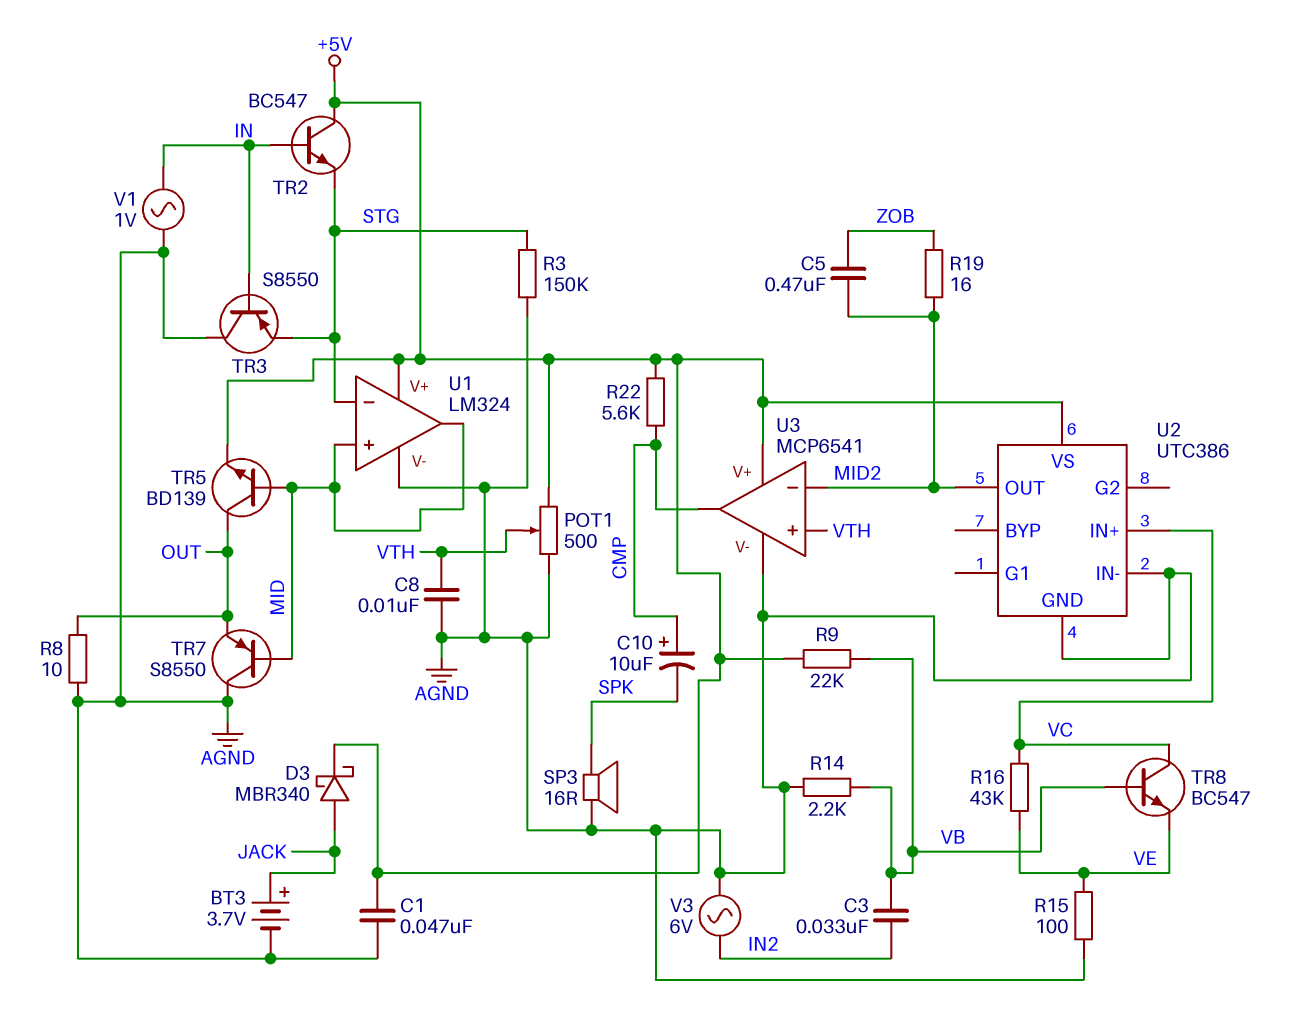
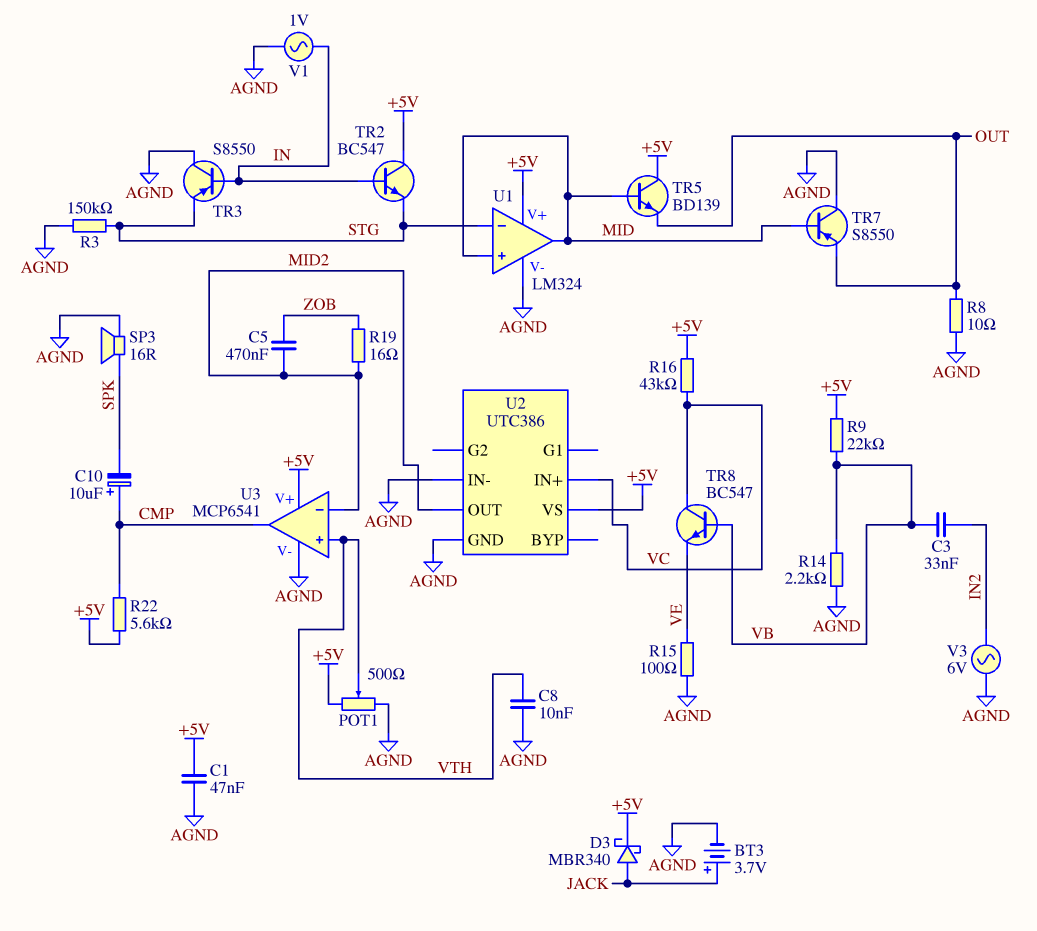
R16: 43k (VC, VE) -> 43k (+5V, VC)
TR5: NPN BD139 (B MID, C OUT, E +5V) -> NPN BD139 (B MID, C +5V, E OUT)

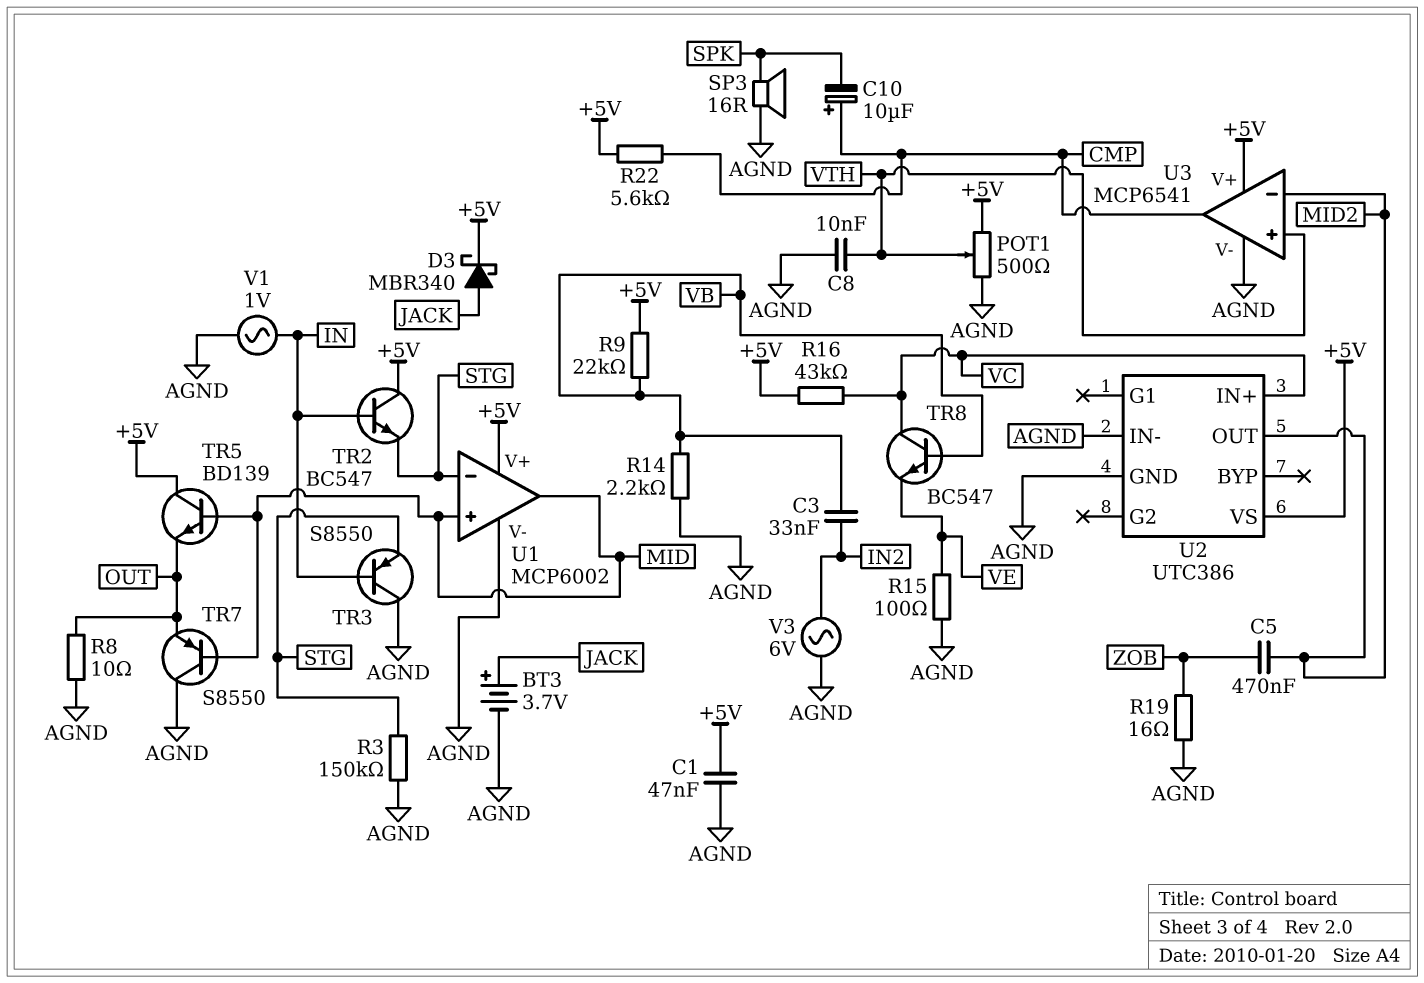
R19: 16 (MID2, ZOB) -> 16 (AGND, ZOB)
U1: LM324 -> MCP6002

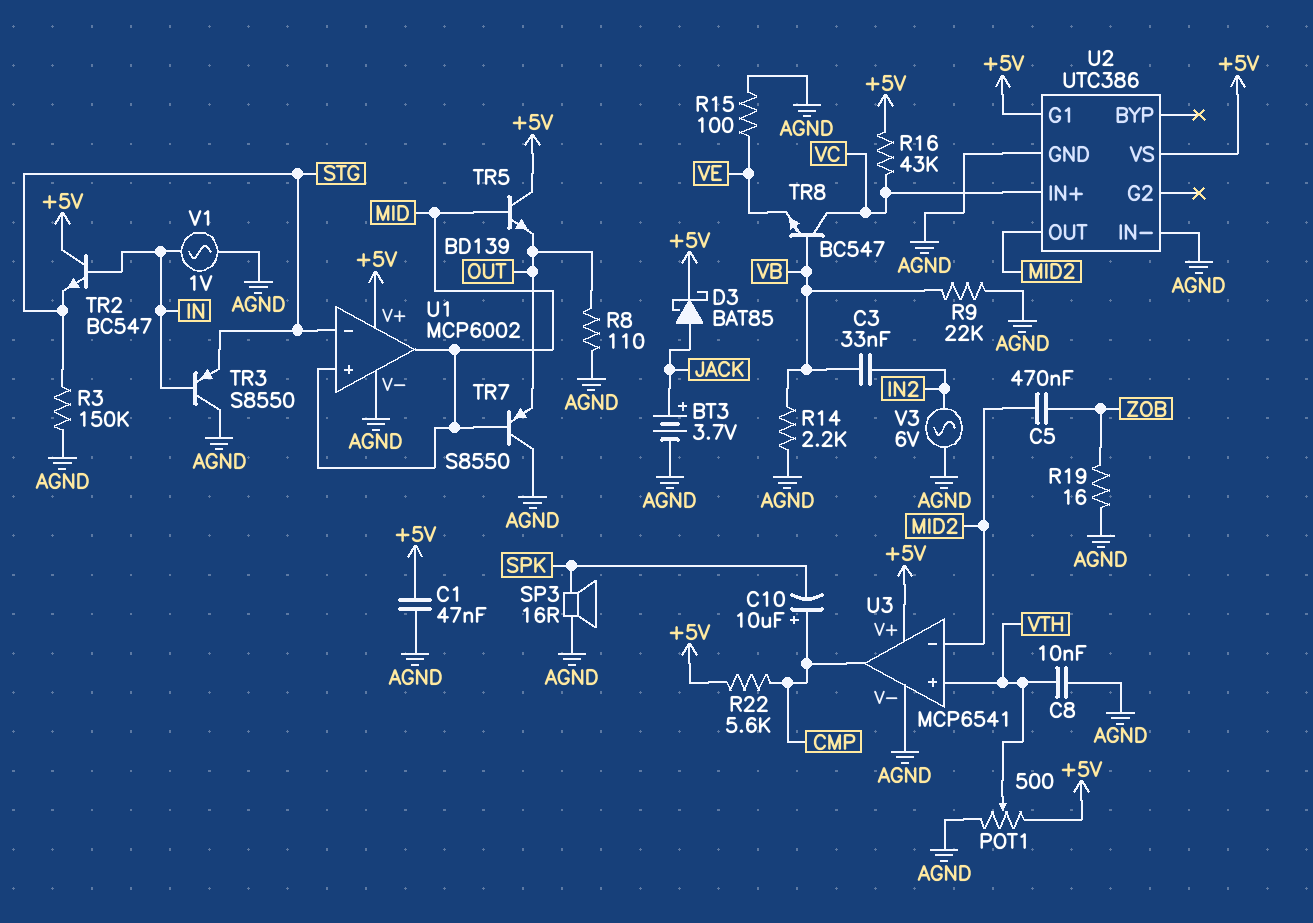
D3: schottky MBR340 (A JACK, K +5V) -> schottky BAT85 (A JACK, K +5V)
R8: 10 (AGND, OUT) -> 110 (AGND, OUT)
R9: 22k (+5V, VB) -> 22k (AGND, VB)
U2 pin G1: none -> +5V

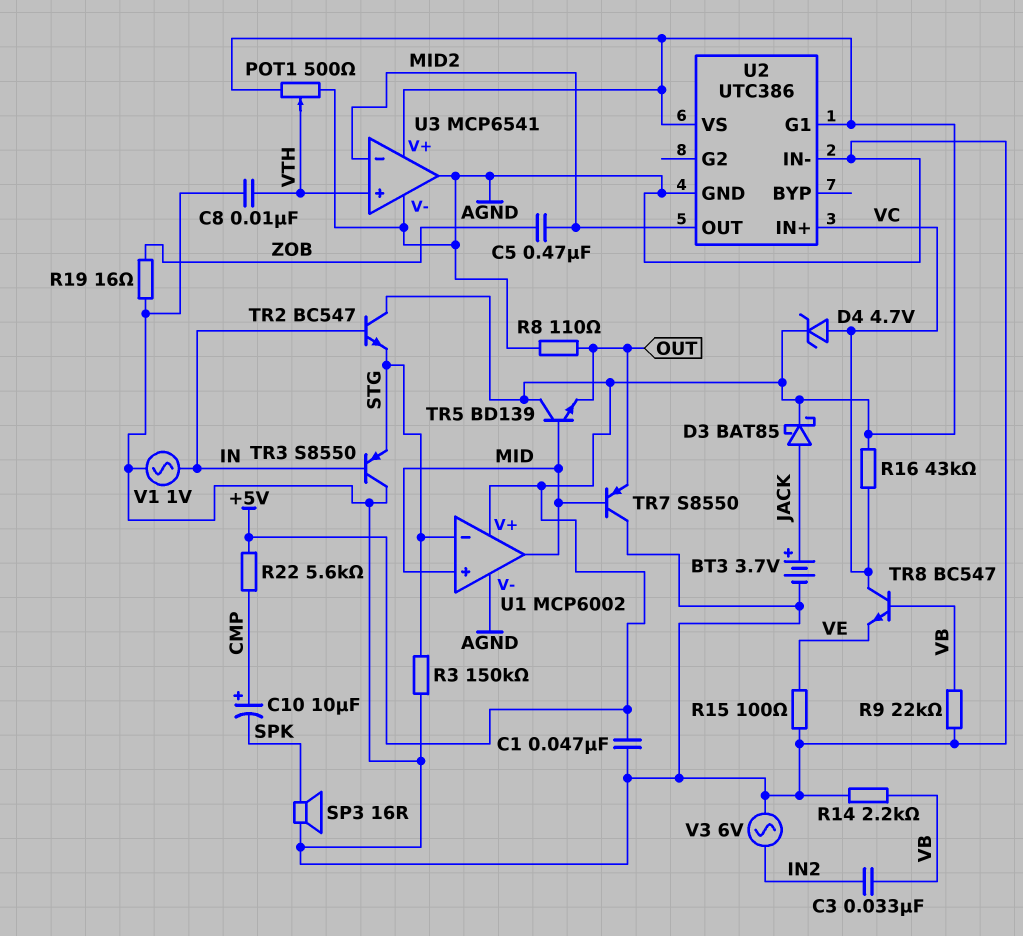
D4: none -> zener 4.7V (A VC, K +5V)
U3 pin out: CMP -> AGND

